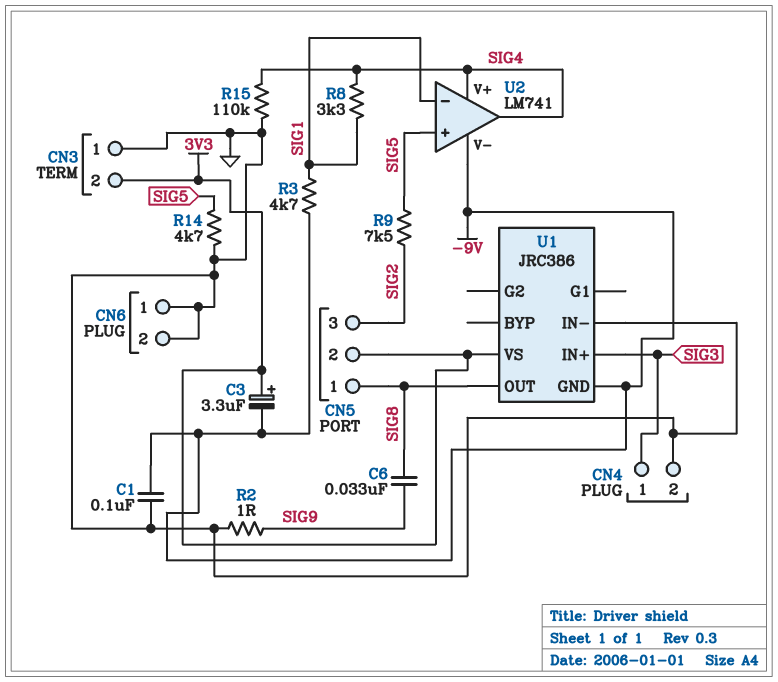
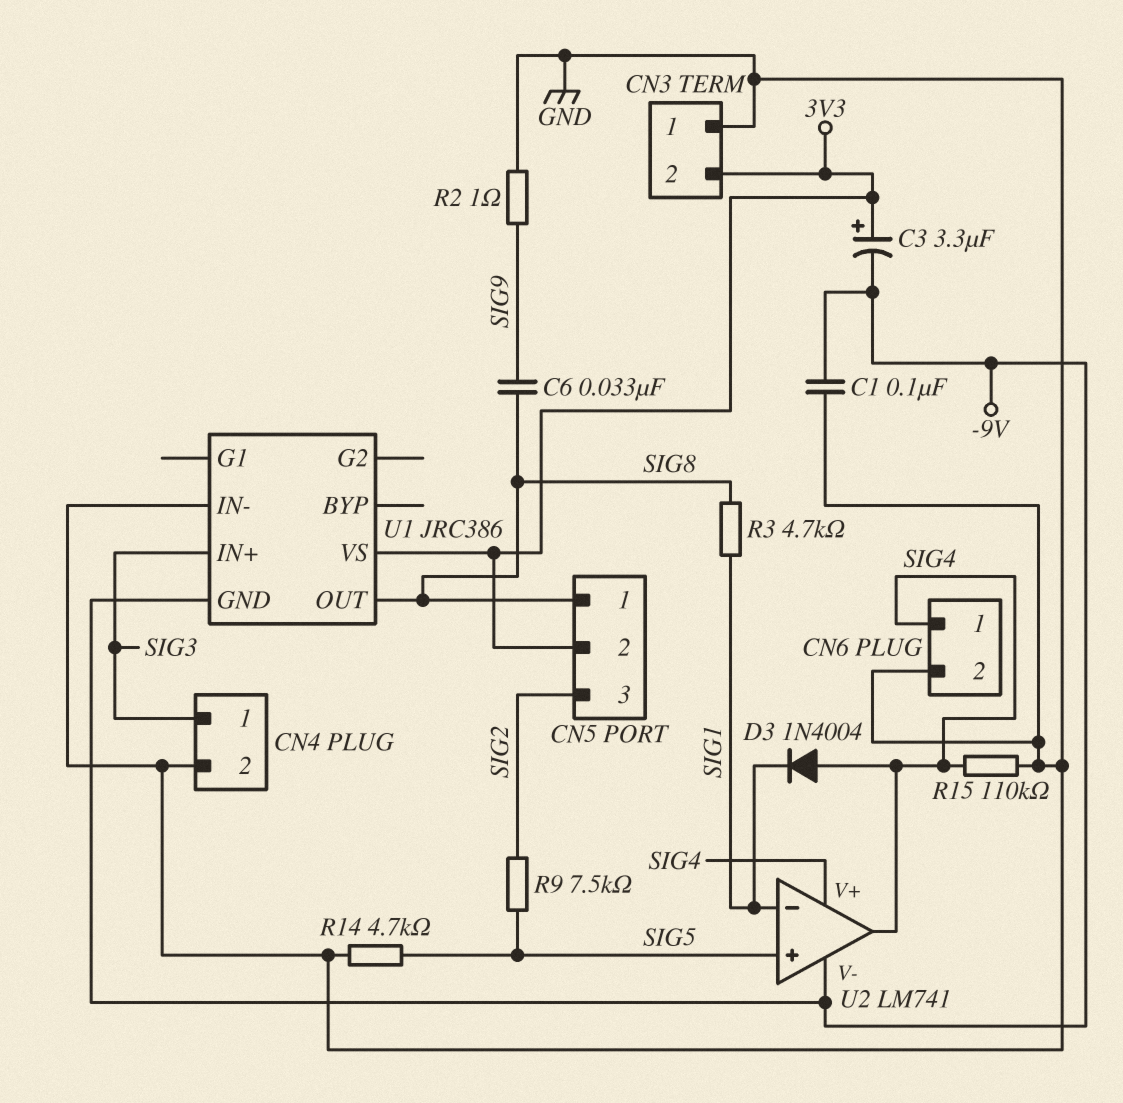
CN6 pin 1: GND -> SIG4
D3: none -> diode 1N4004 (A SIG4, K SIG1)
R3: 4.7k (-9V, SIG1) -> 4.7k (SIG1, SIG8)
R8: 3.3k (SIG1, SIG4) -> none

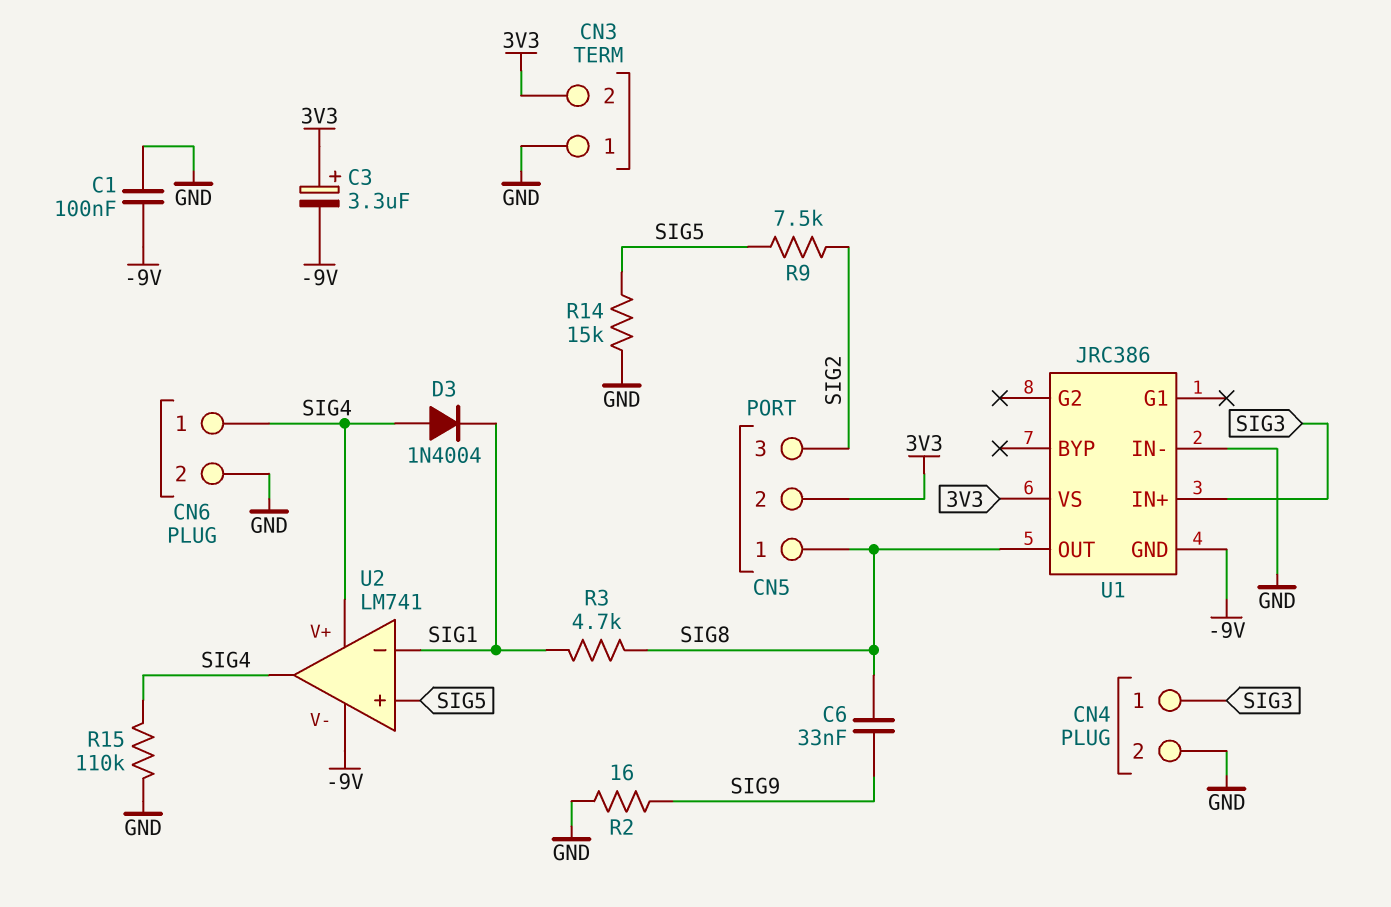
R2: 1 (GND, SIG9) -> 16 (GND, SIG9)
R14: 4.7k (GND, SIG5) -> 15k (GND, SIG5)

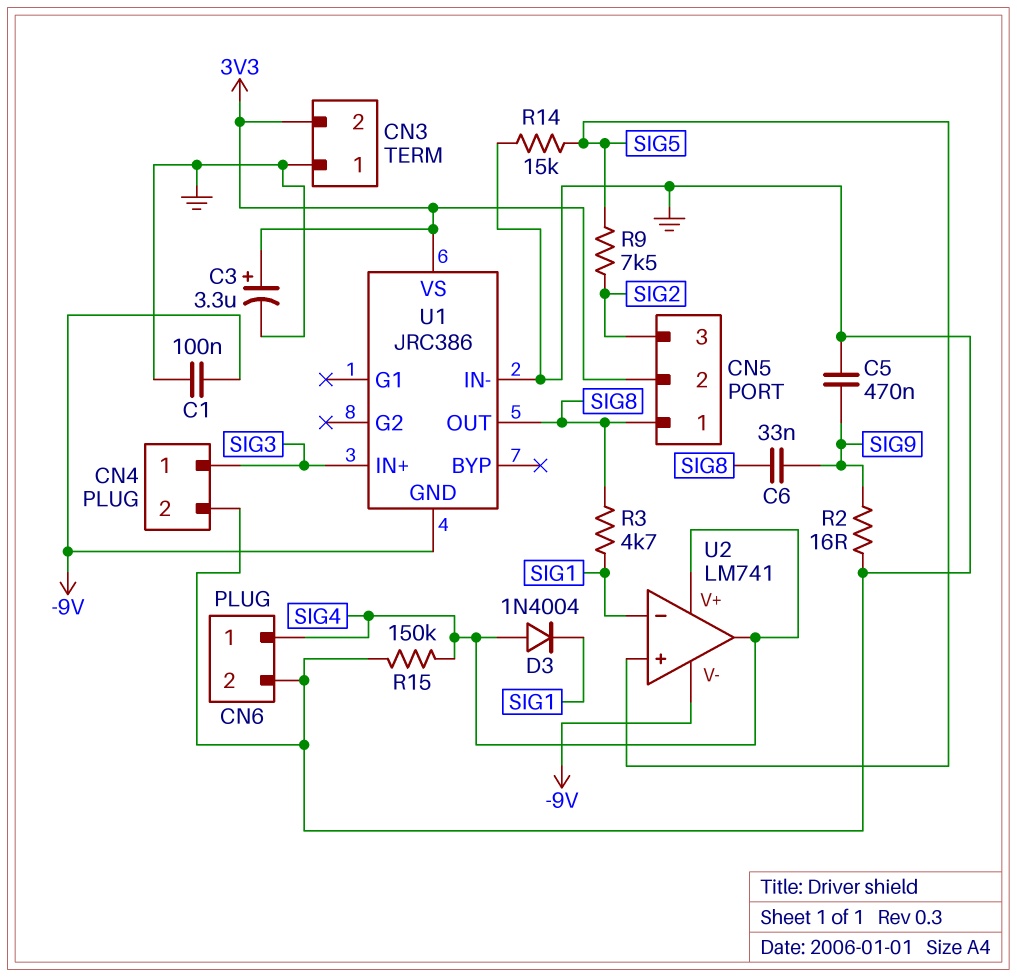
C3: 3.3uF (plus 3V3, minus -9V) -> 3.3uF (plus 3V3, minus GND)
C5: none -> 470nF (GND, SIG9)
R15: 110k (GND, SIG4) -> 150k (GND, SIG4)

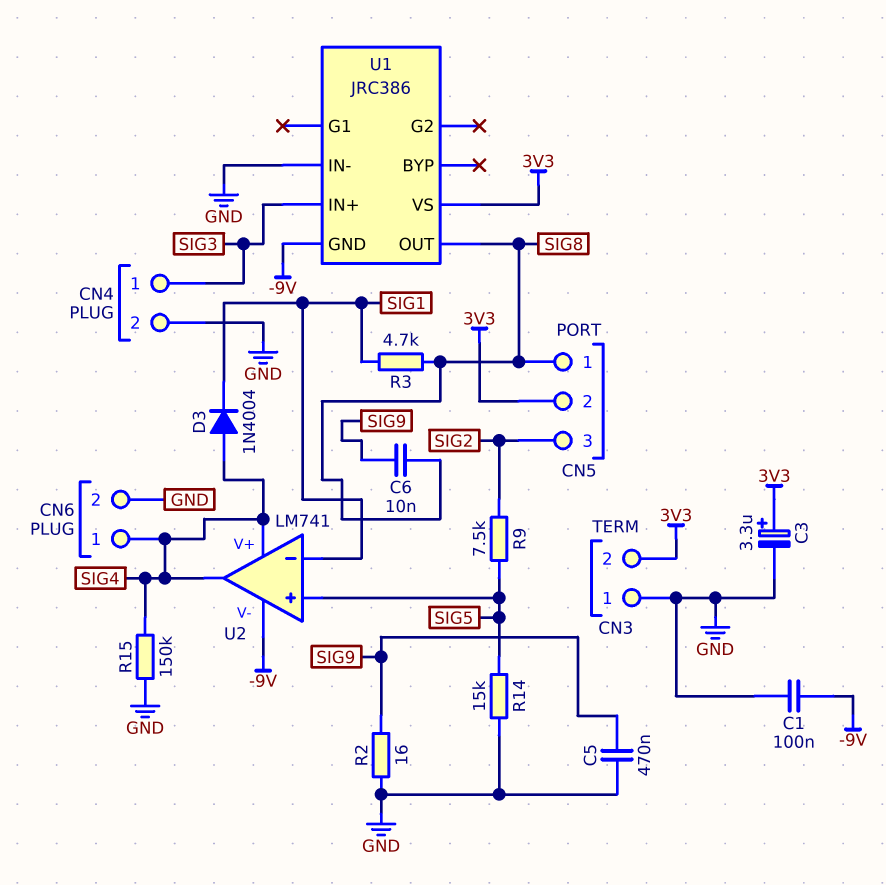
C6: 33nF (SIG8, SIG9) -> 10nF (SIG8, SIG9)

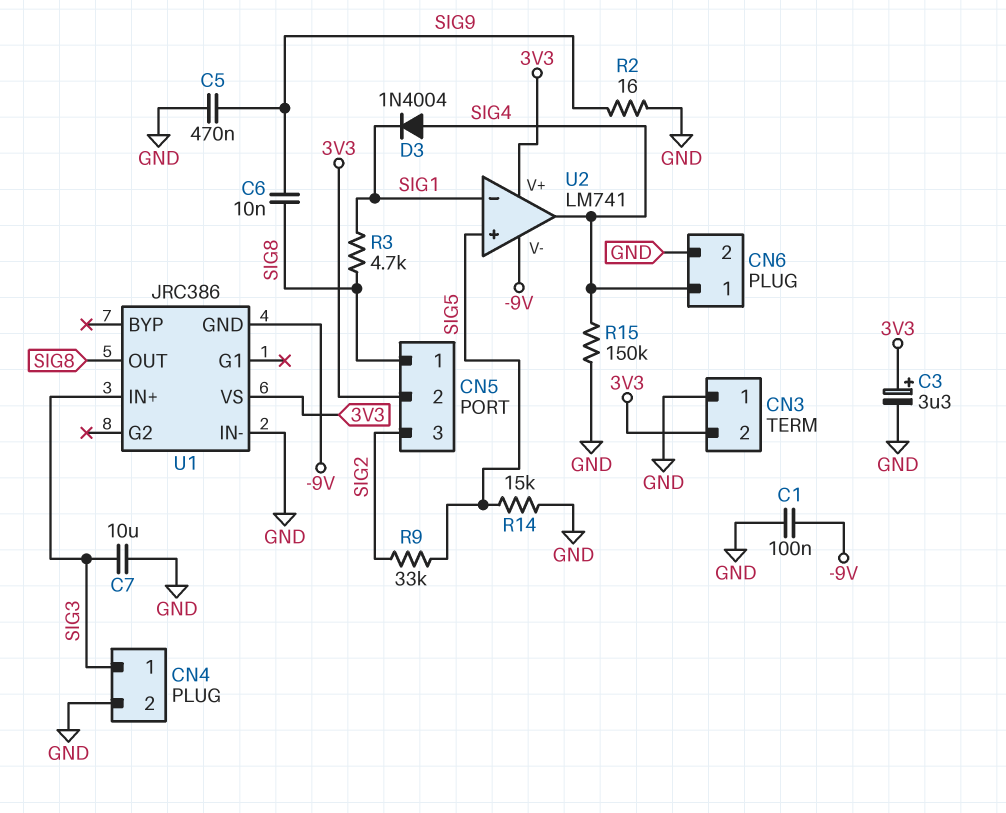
C7: none -> 10uF (GND, SIG3)
R9: 7.5k (SIG2, SIG5) -> 33k (SIG2, SIG5)
U2 pin V+: SIG4 -> 3V3

